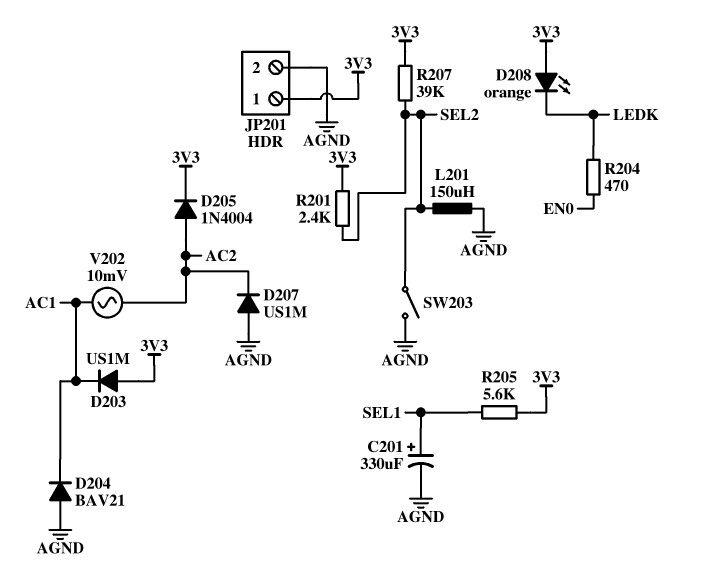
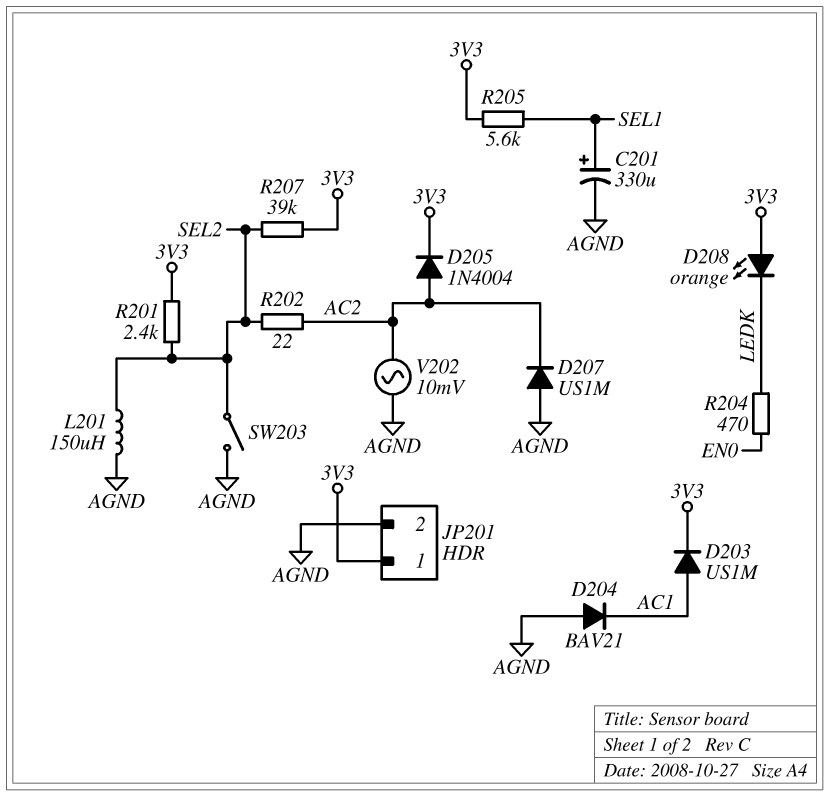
D203: diode US1M (A 3V3, K AC1) -> diode US1M (A AC1, K 3V3)
R202: none -> 22 (AC2, SEL2)
V202: AC 10mV (AC1, AC2) -> AC 10mV (AC2, AGND)

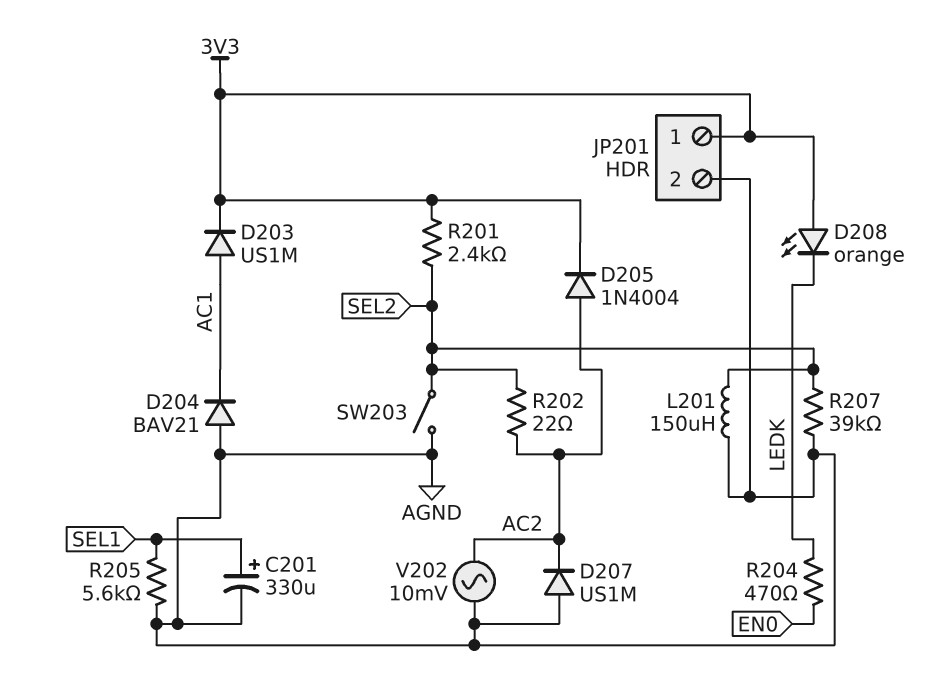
R205: 5.6k (3V3, SEL1) -> 5.6k (AGND, SEL1)
R207: 39k (3V3, SEL2) -> 39k (AGND, SEL2)

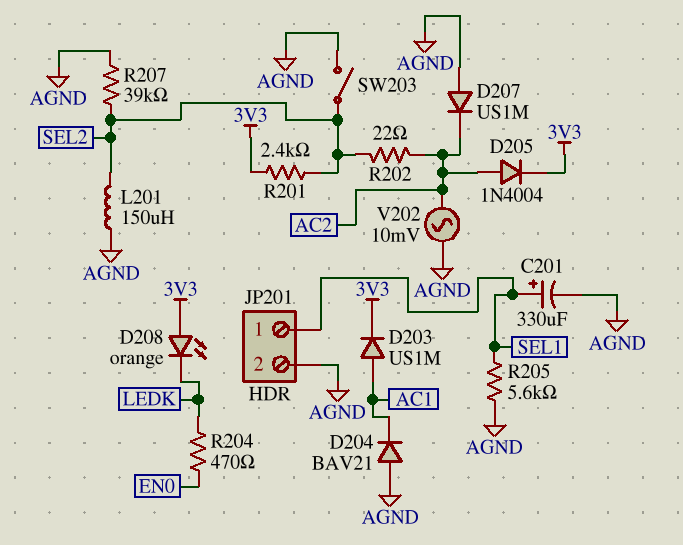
JP201 pin 1: 3V3 -> SEL1

